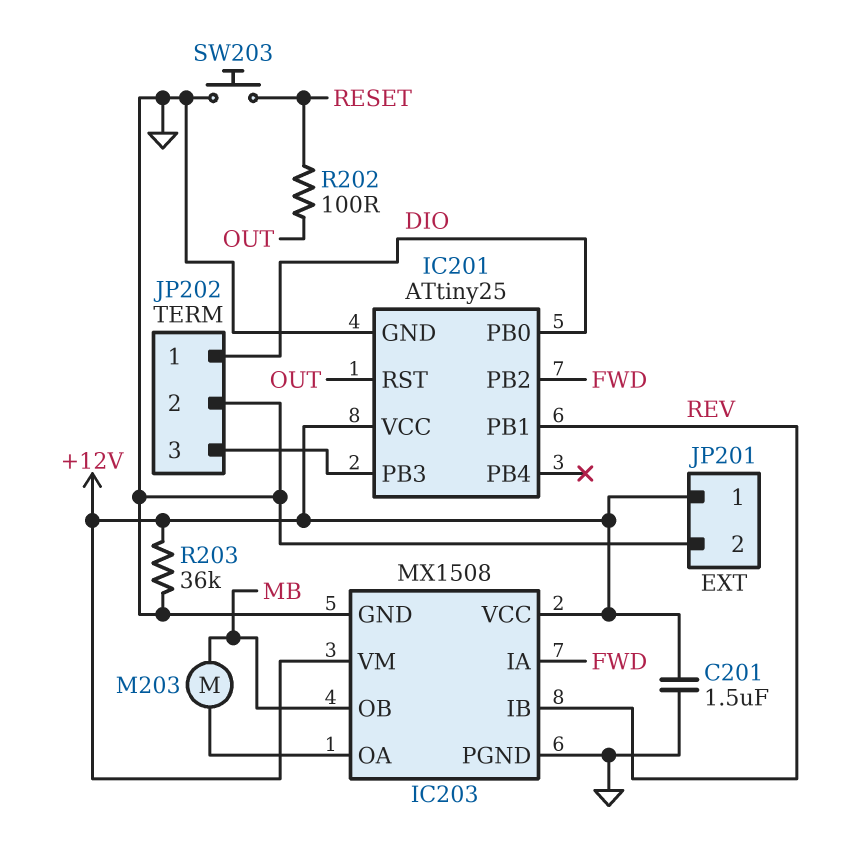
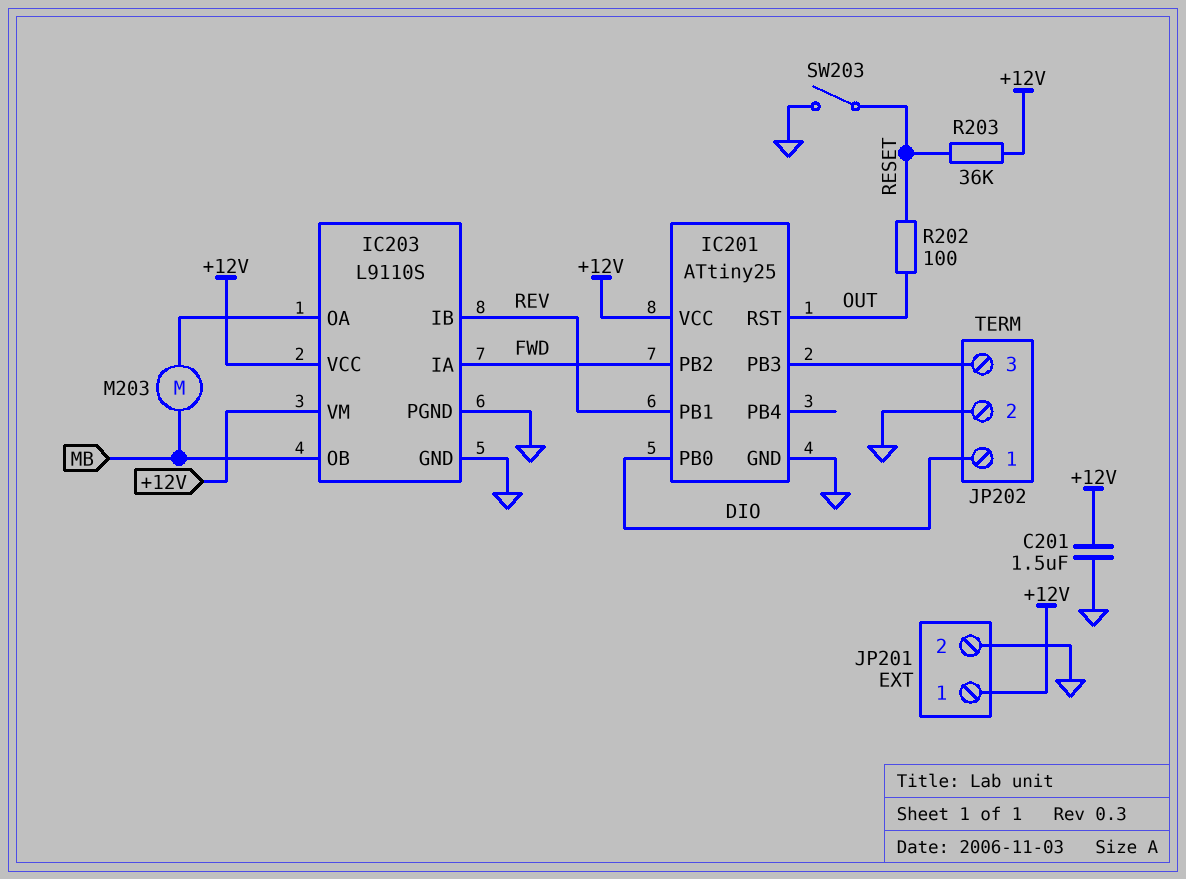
IC203: MX1508 -> L9110S
R203: 36k (+12V, GND) -> 36k (+12V, RESET)
SW203: button (GND, RESET) -> switch (GND, RESET)

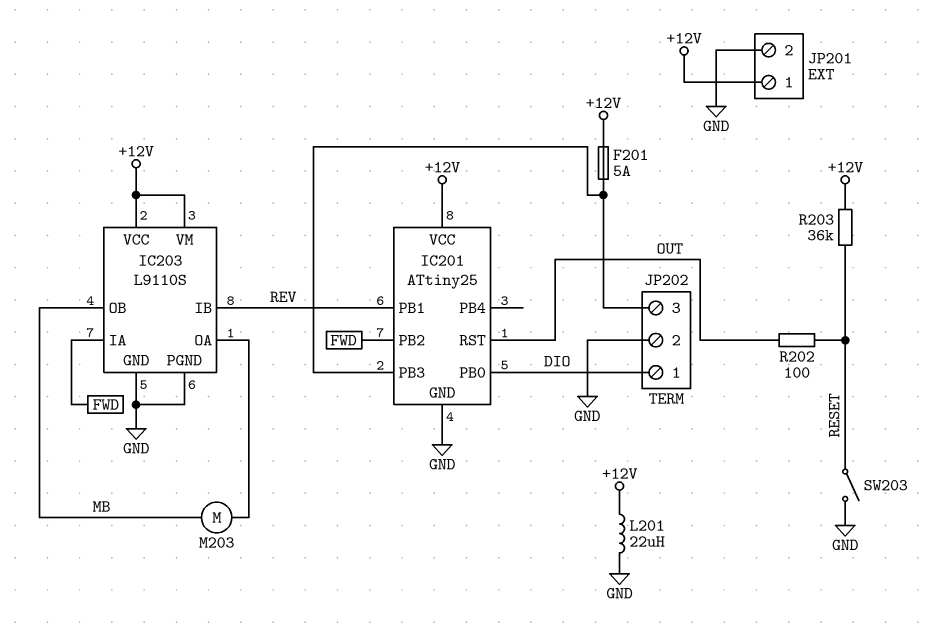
C201: 1.5uF (+12V, GND) -> none
F201: none -> 5A (+12V, IC201/PB3)
L201: none -> 22uH (+12V, GND)

